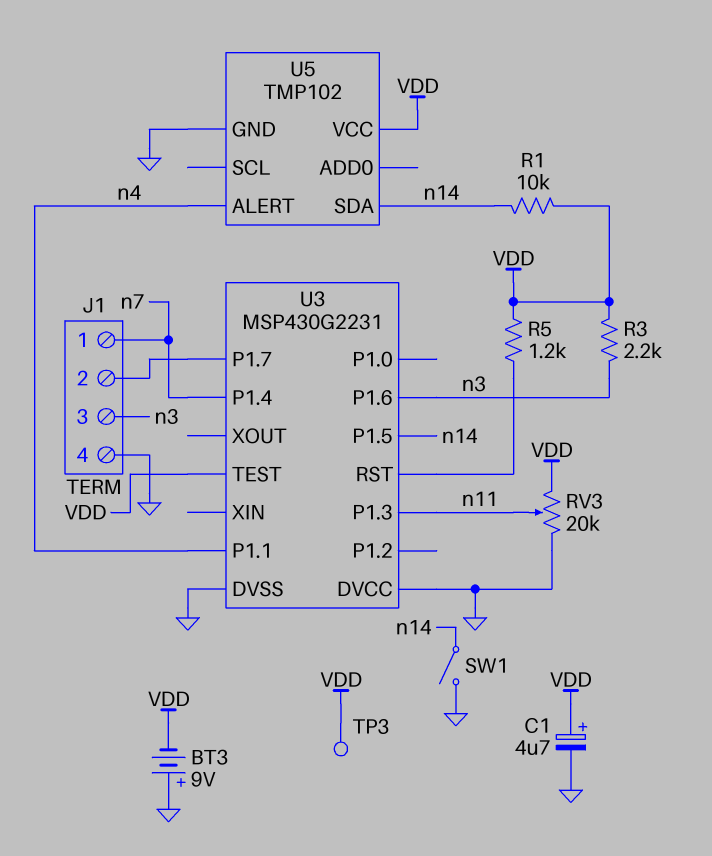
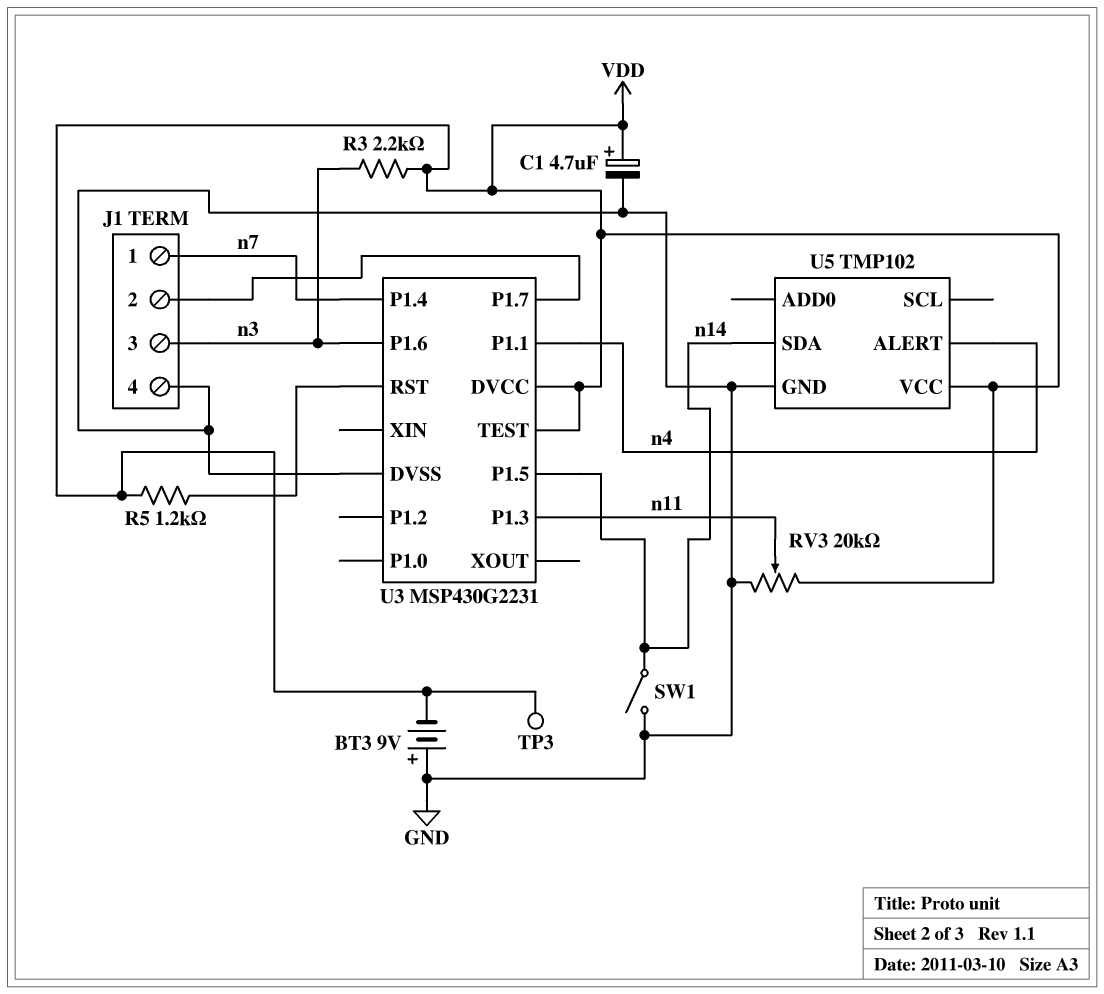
R1: 10k (VDD, n14) -> none
U3 pin DVCC: GND -> VDD

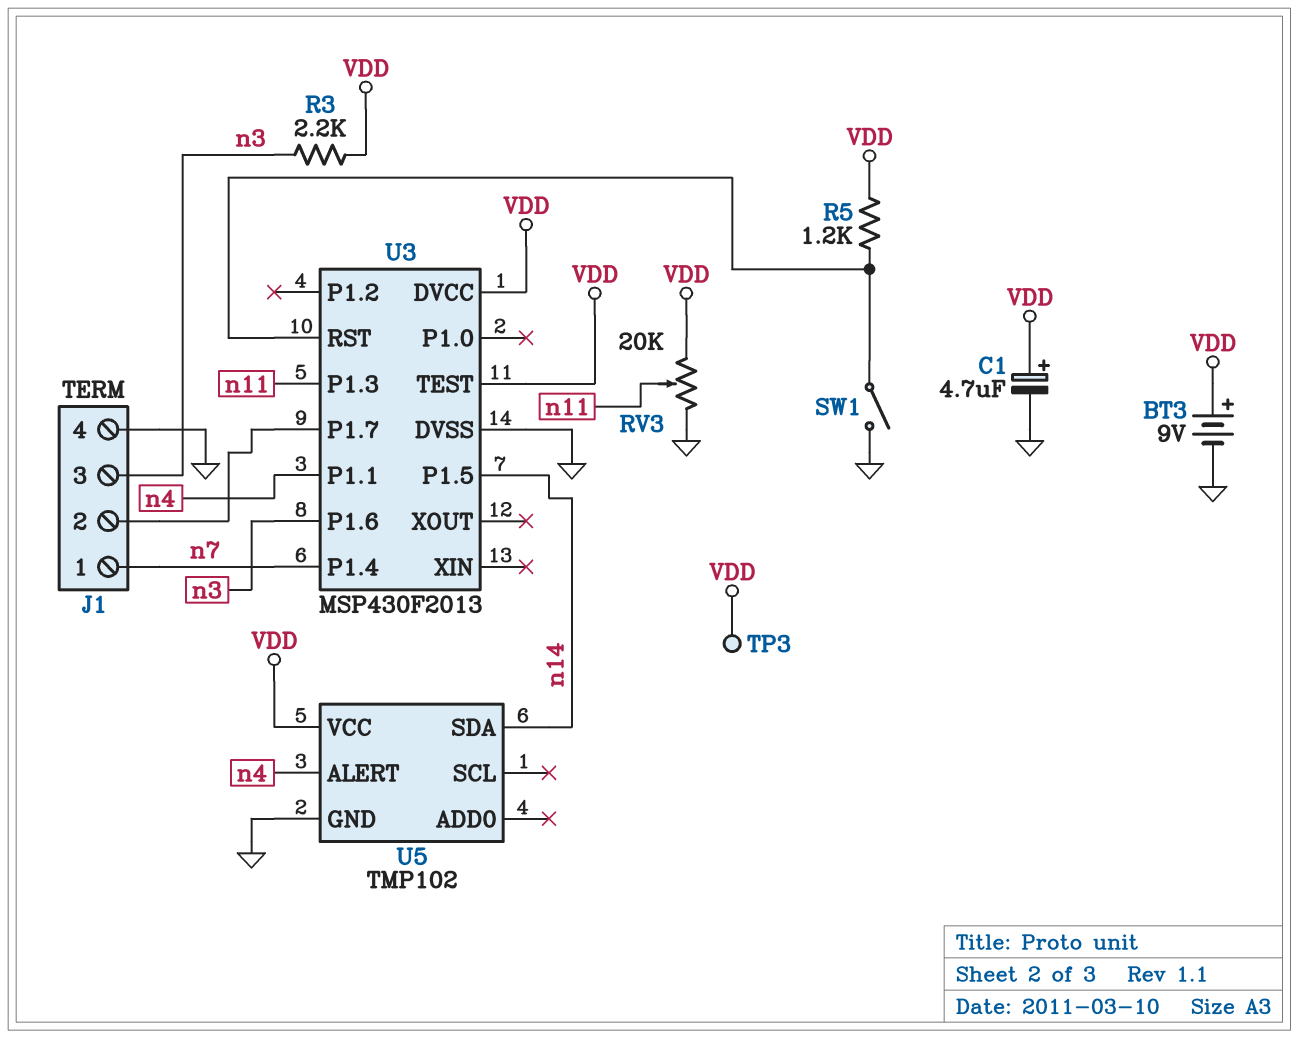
BT3: 9V (plus GND, minus VDD) -> 9V (plus VDD, minus GND)
SW1: switch (GND, n14) -> switch (GND, U3/RST)
U3: MSP430G2231 -> MSP430F2013

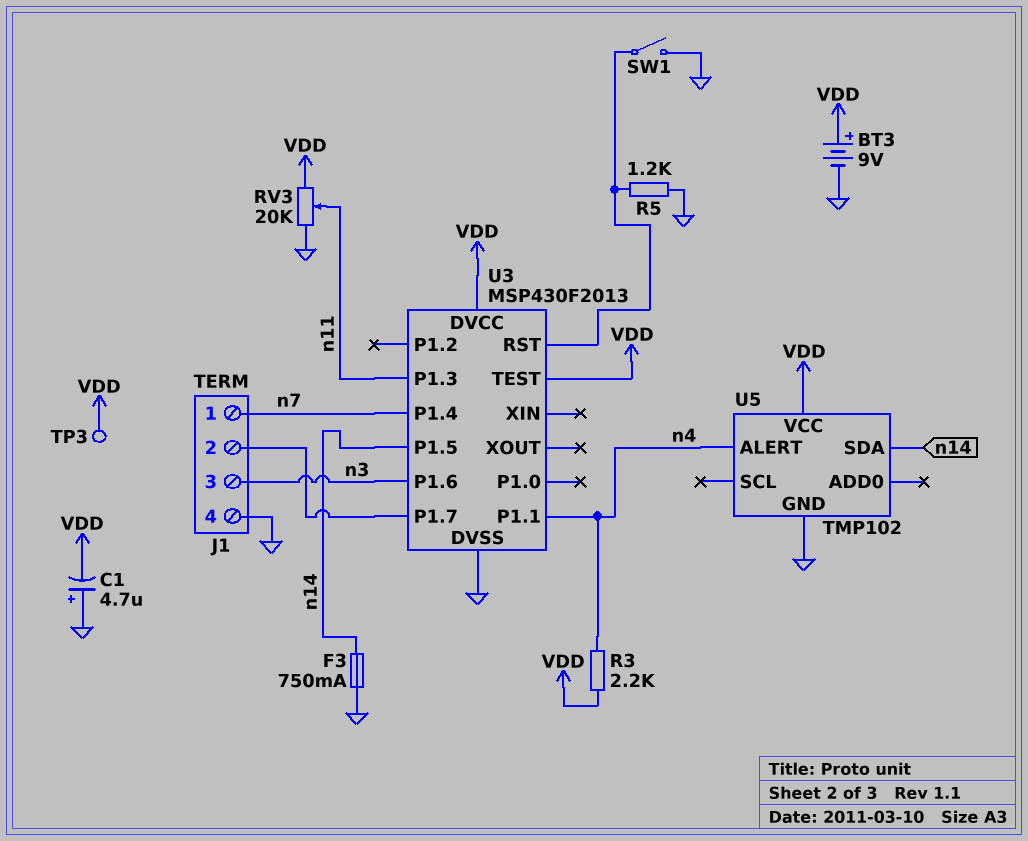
C1: 4.7uF (plus VDD, minus GND) -> 4.7uF (plus GND, minus VDD)
F3: none -> 750mA (GND, n14)
R3: 2.2k (VDD, n3) -> 2.2k (VDD, n4)
R5: 1.2k (U3/RST, VDD) -> 1.2k (GND, U3/RST)

